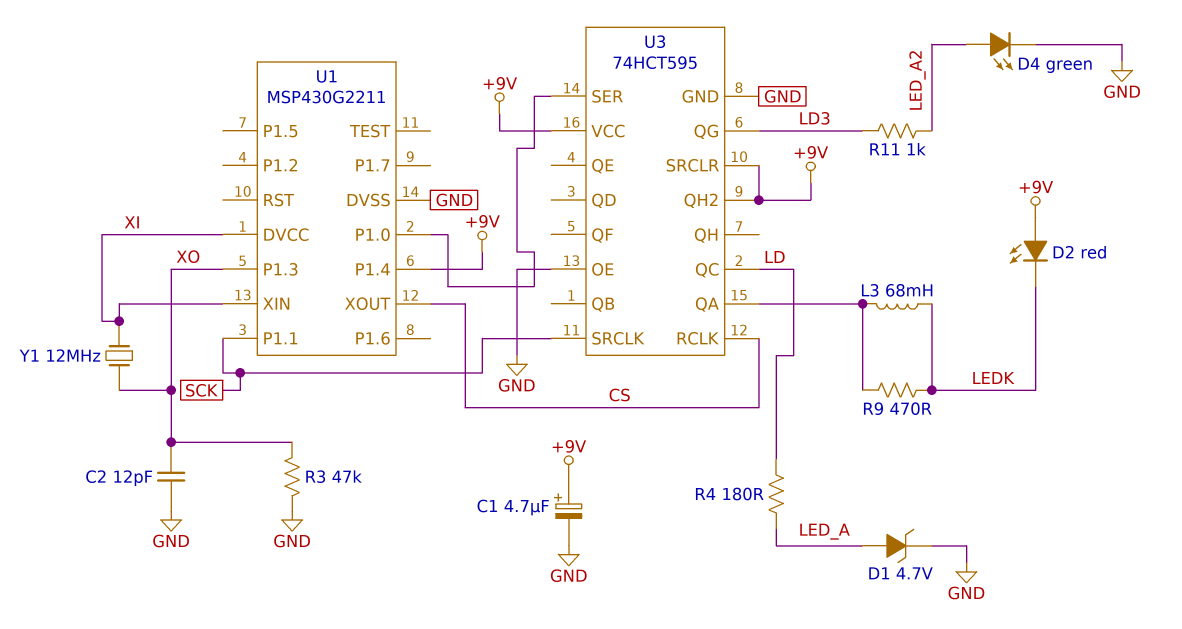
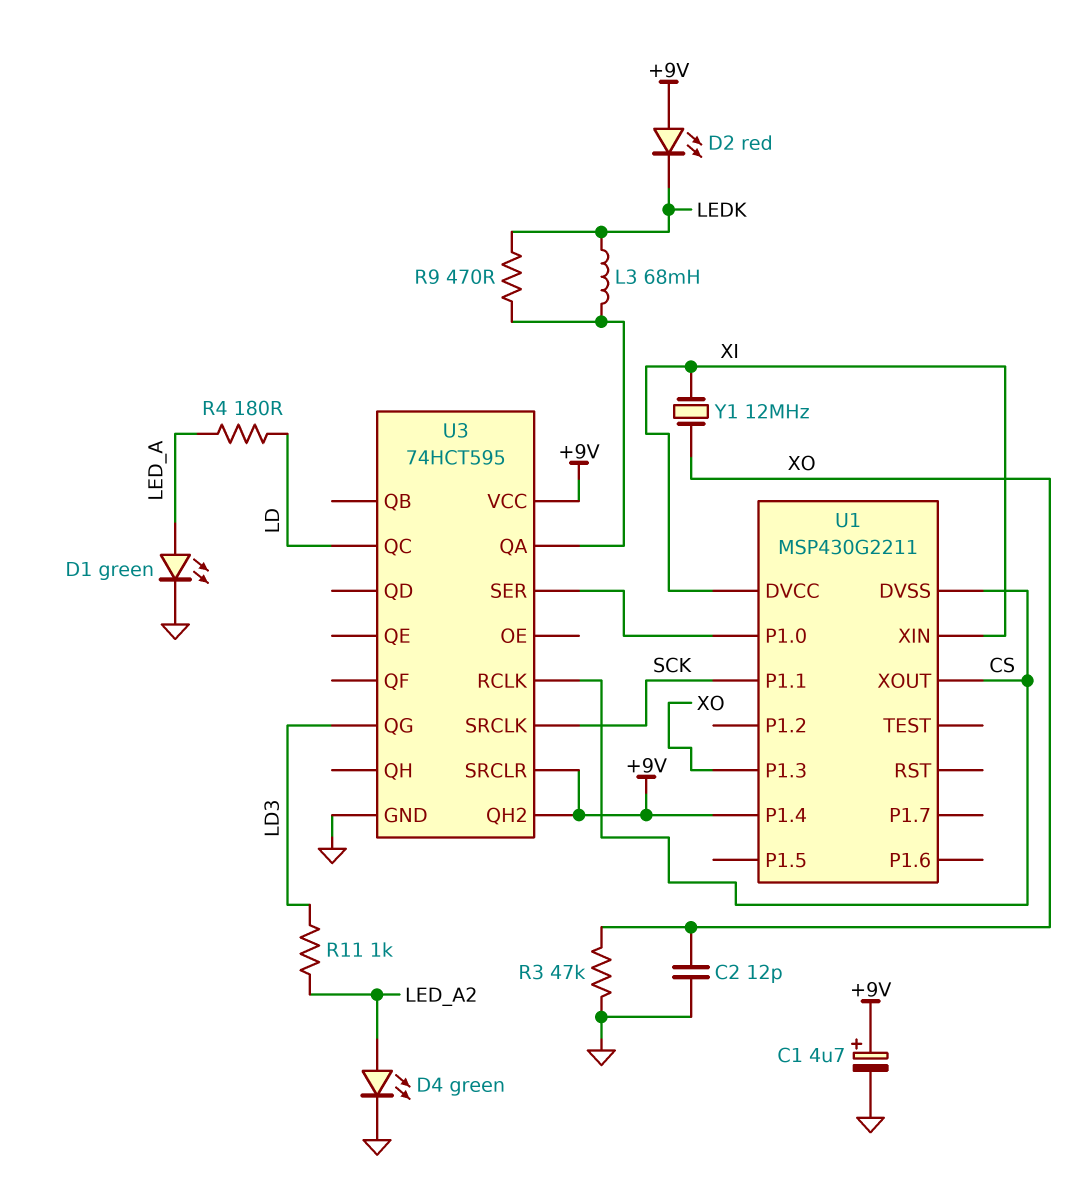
D1: zener 4.7V (A LED_A, K GND) -> LED green (A LED_A, K GND)
U1 pin DVSS: GND -> CS
U3 pin OE: GND -> none

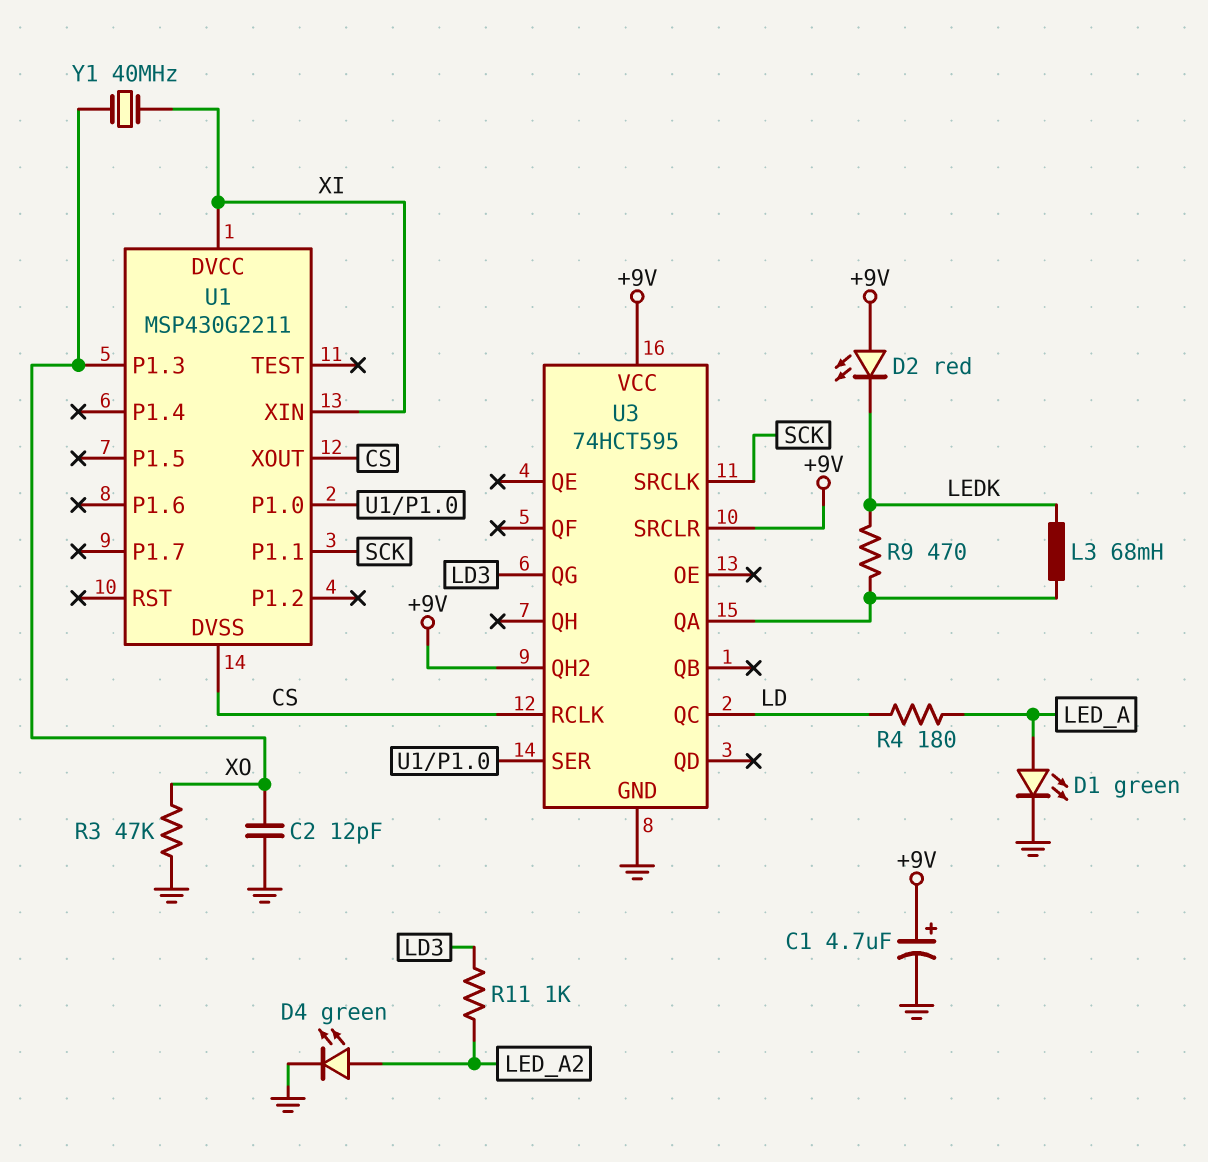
U1 pin P1.4: +9V -> none
Y1: 12MHz (XI, XO) -> 40MHz (XI, XO)

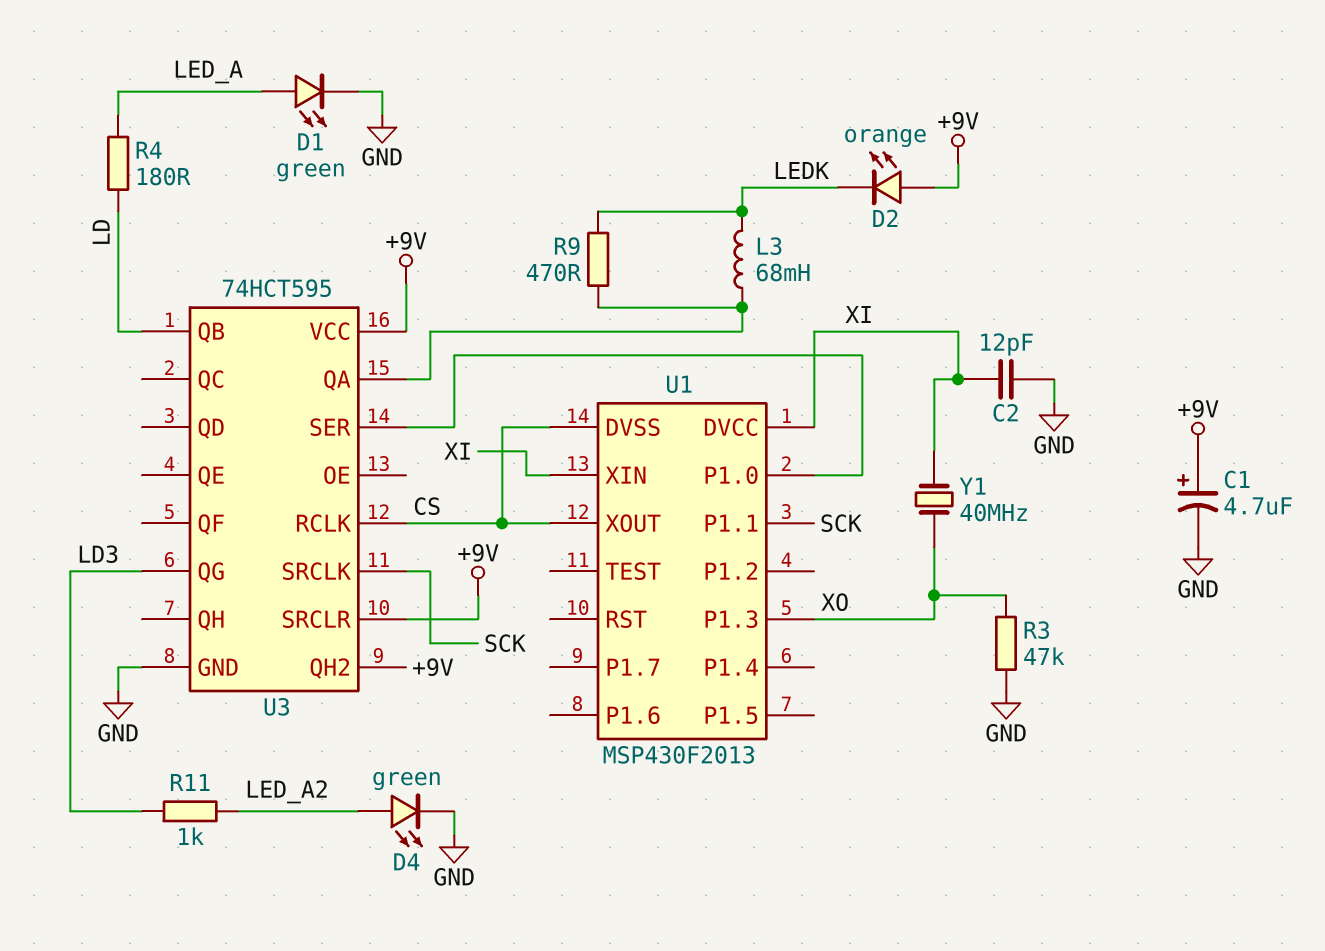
C2: 12pF (GND, XO) -> 12pF (GND, XI)
D2: LED red (A +9V, K LEDK) -> LED orange (A +9V, K LEDK)
U1: MSP430G2211 -> MSP430F2013
U3 pin QB: none -> LD
U3 pin QC: LD -> none

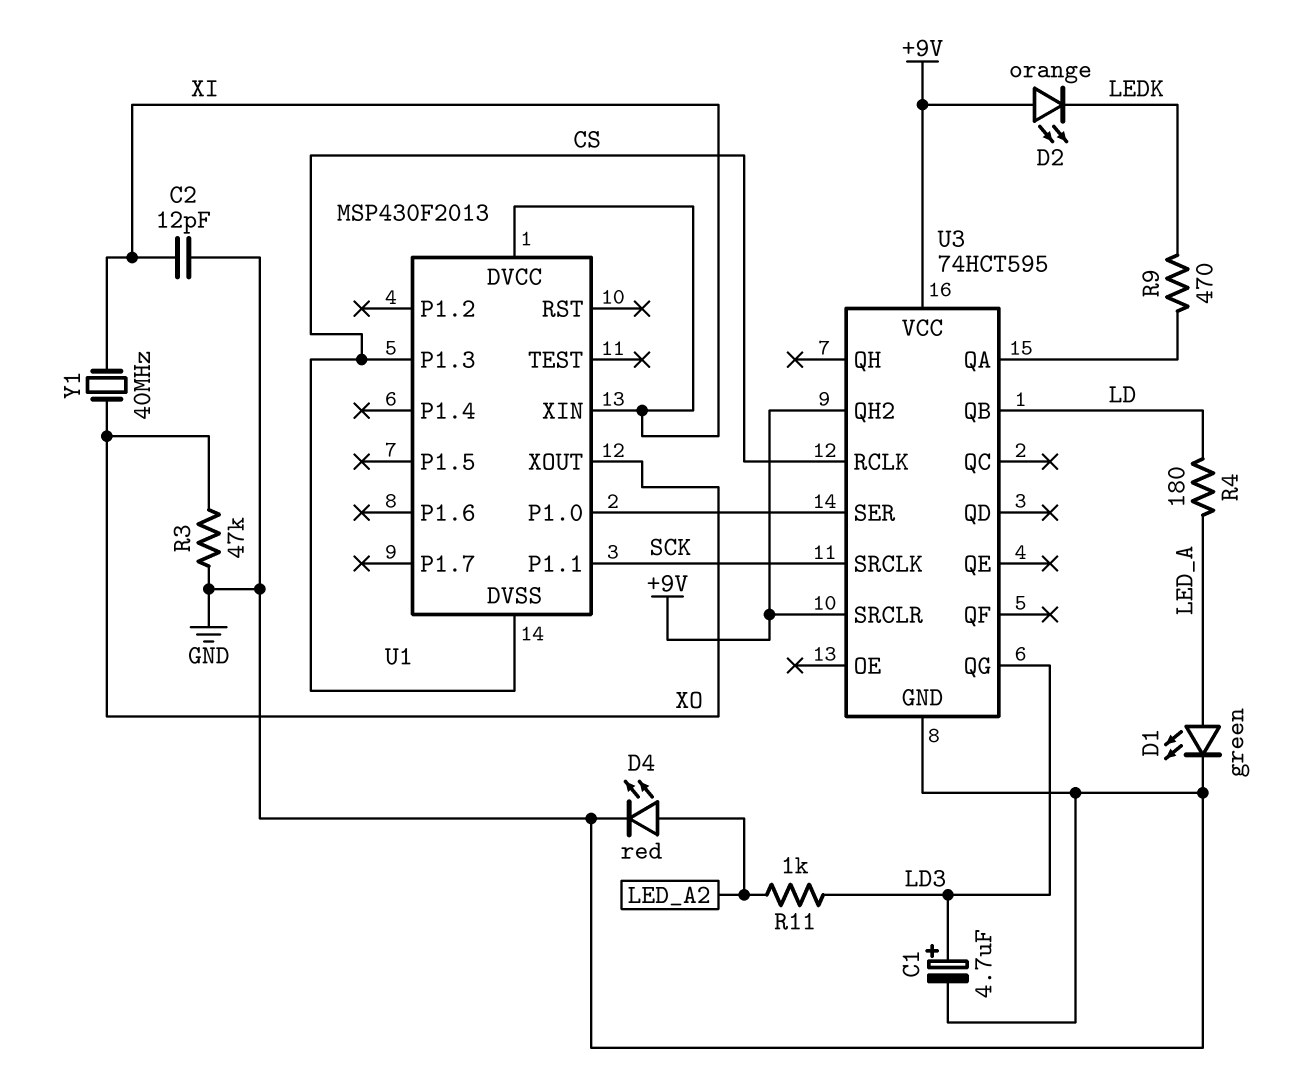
C1: 4.7uF (plus +9V, minus GND) -> 4.7uF (plus LD3, minus GND)
D4: LED green (A LED_A2, K GND) -> LED red (A LED_A2, K GND)
L3: 68mH (LEDK, U3/QA) -> none
U1 pin P1.3: XO -> CS
U1 pin XOUT: CS -> XO

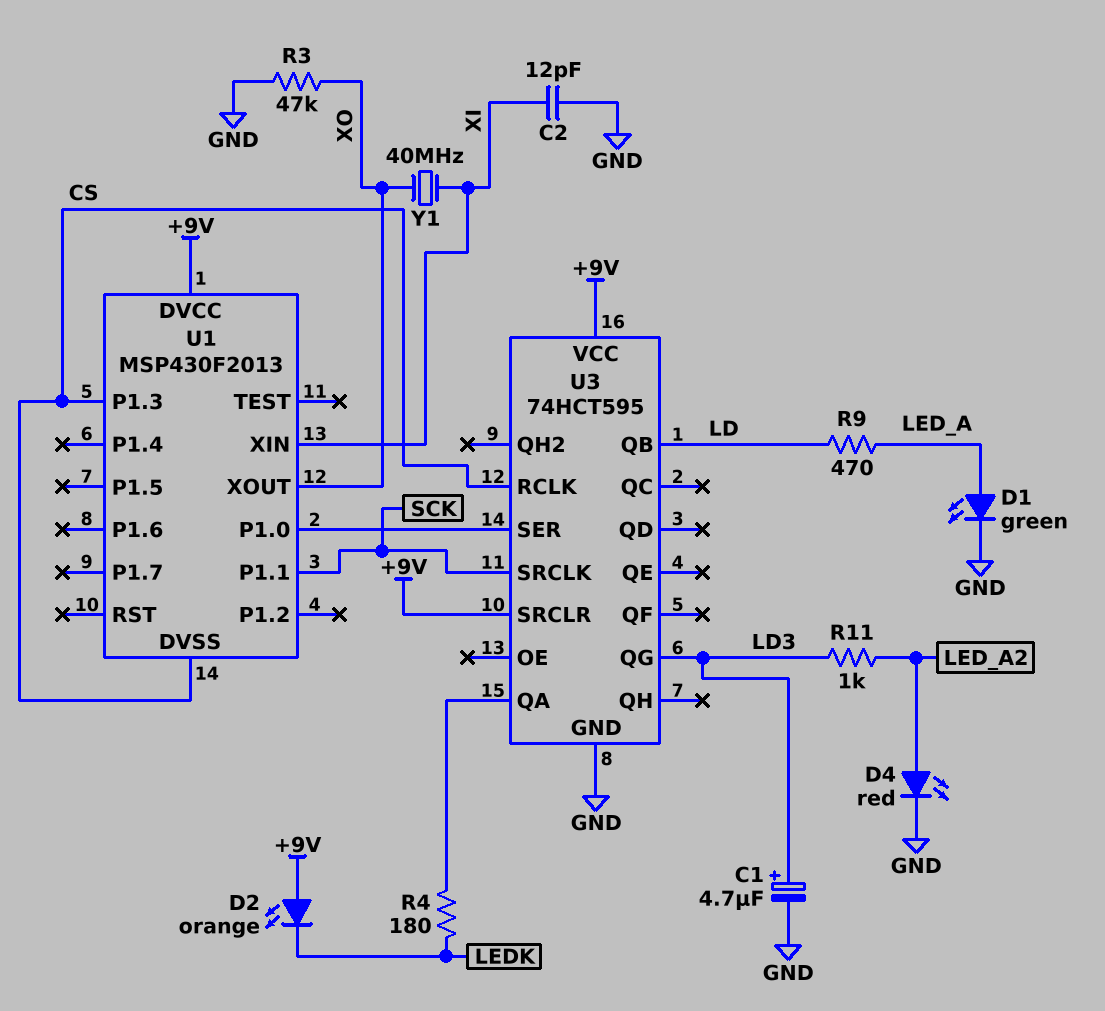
R4: 180 (LD, LED_A) -> 180 (LEDK, U3/QA)
R9: 470 (LEDK, U3/QA) -> 470 (LD, LED_A)
U1 pin DVCC: XI -> +9V
U3 pin QH2: +9V -> none

